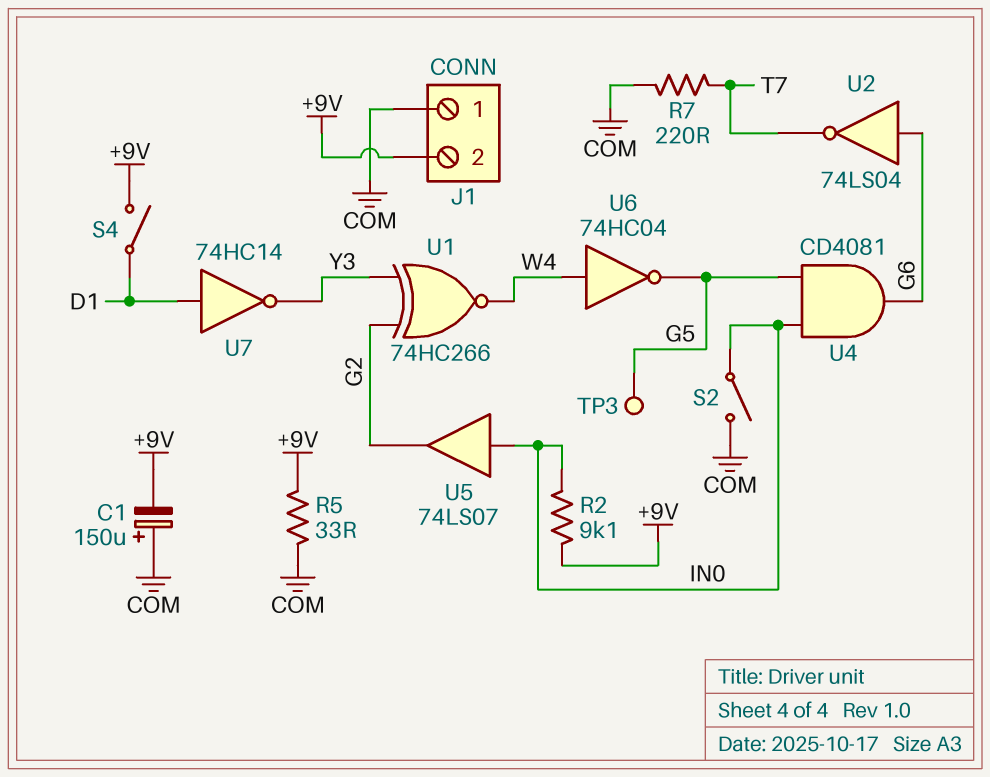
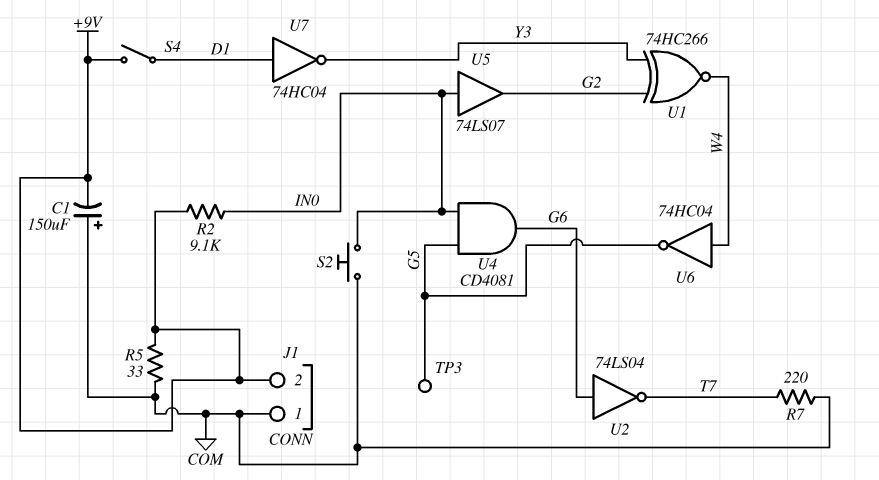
S2: switch (COM, IN0) -> button (COM, IN0)
U7: NOT 74HC14 (in D1, out Y3) -> NOT 74HC04 (in D1, out Y3)

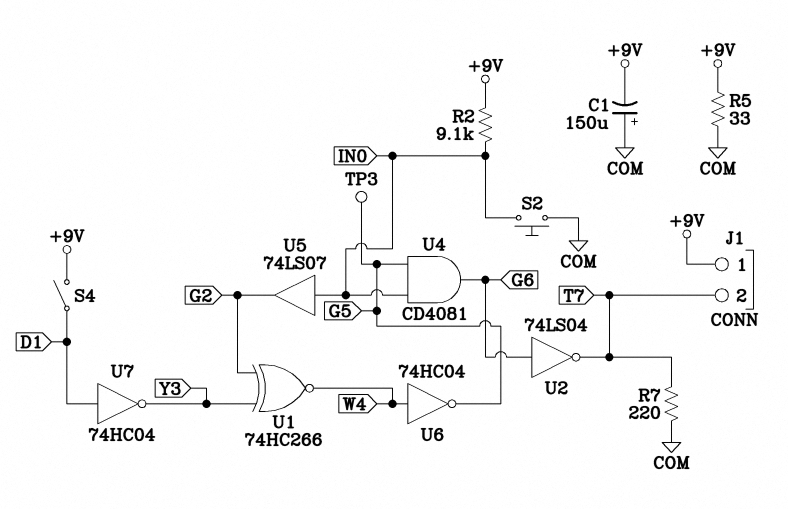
J1 pin 1: COM -> +9V
J1 pin 2: +9V -> T7

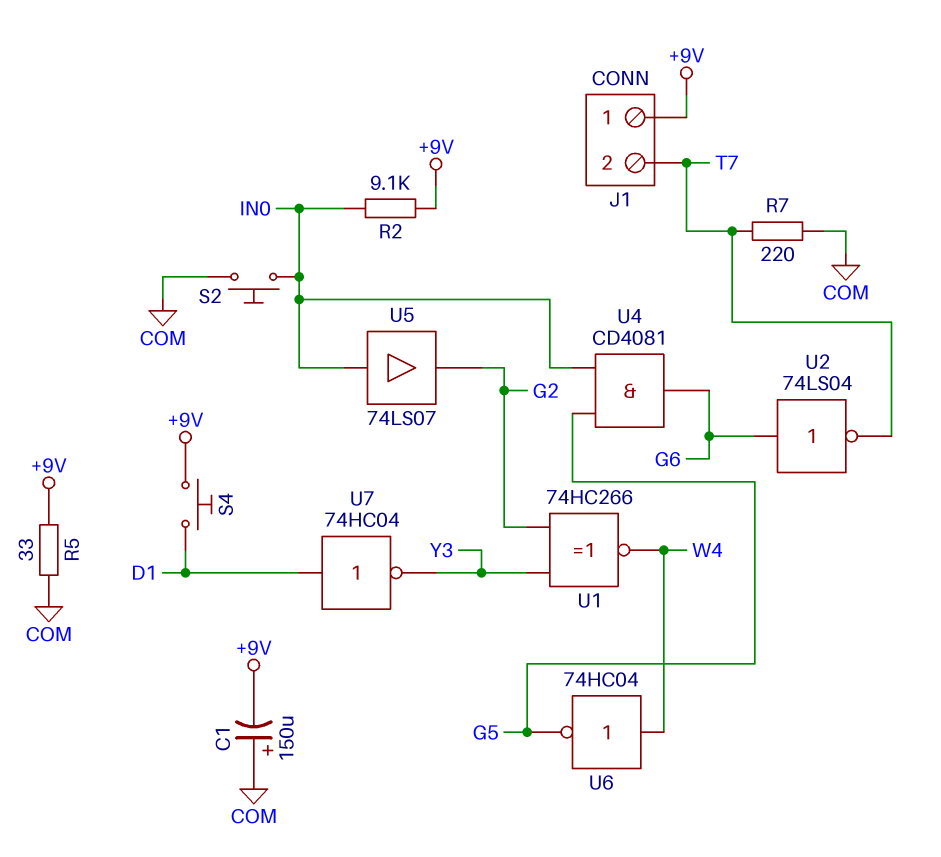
S4: switch (+9V, D1) -> button (+9V, D1)
TP3: test point (G5) -> none

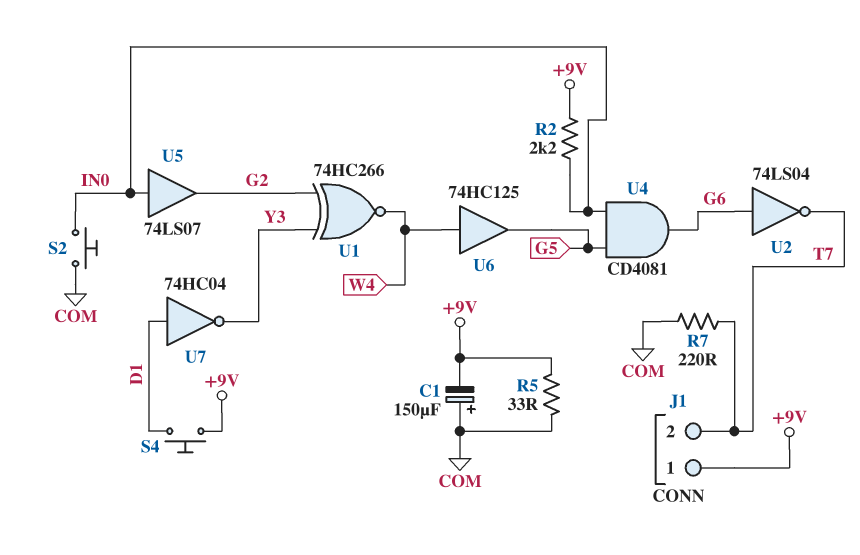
R2: 9.1k (+9V, IN0) -> 2.2k (+9V, IN0)
U6: NOT 74HC04 (in W4, out G5) -> buffer 74HC125 (in W4, out G5)

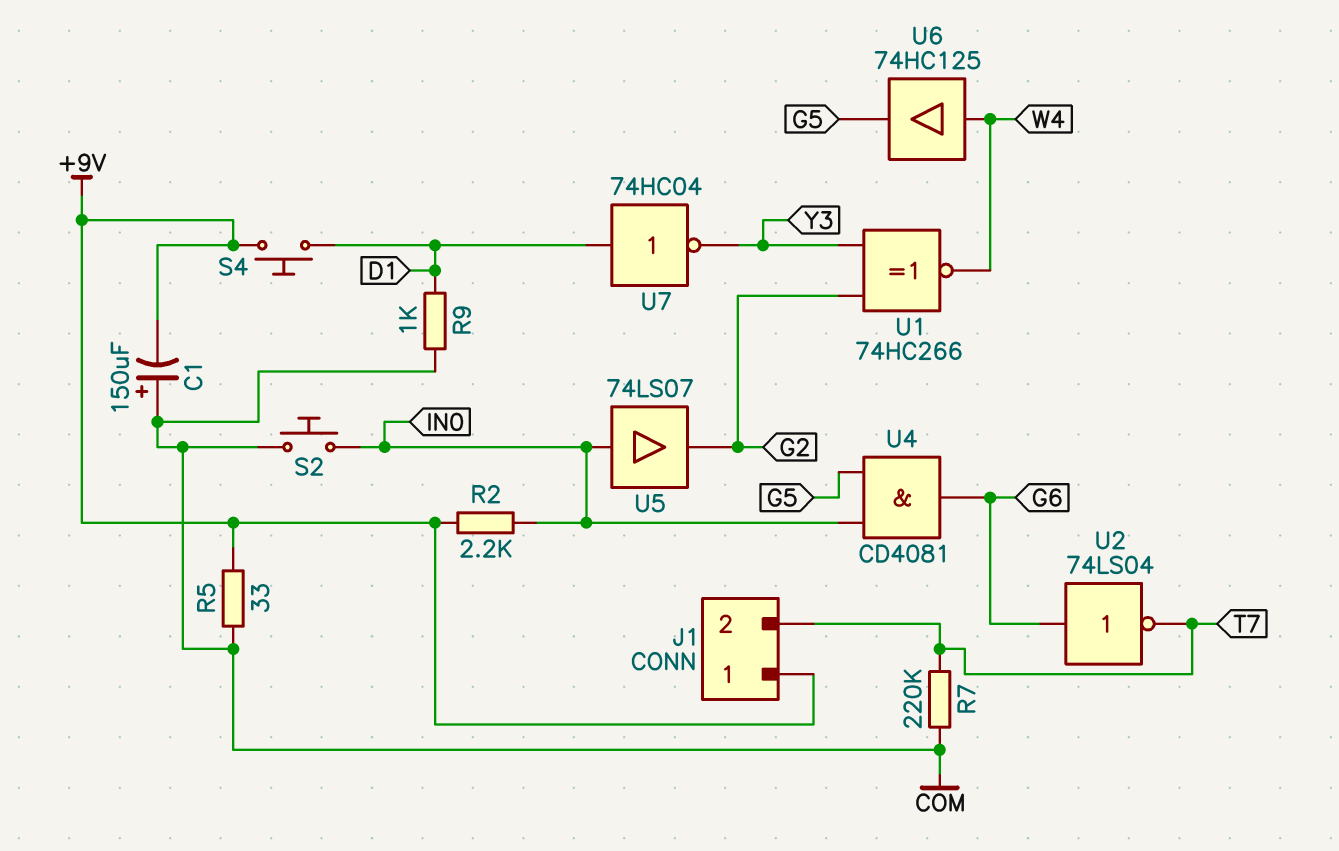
R7: 220 (COM, T7) -> 220k (COM, T7)
R9: none -> 1k (COM, D1)

